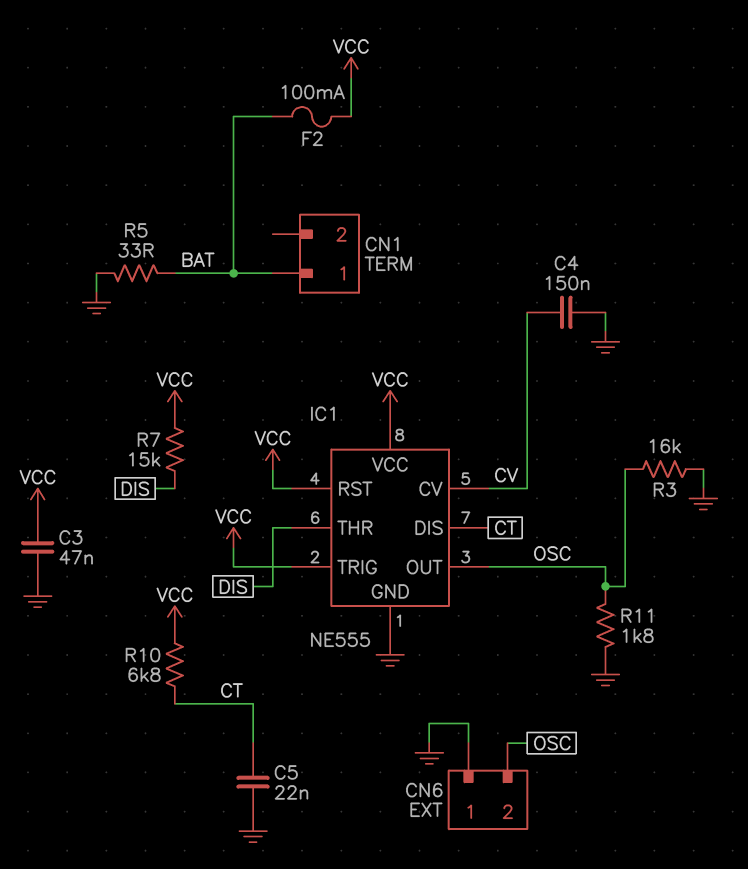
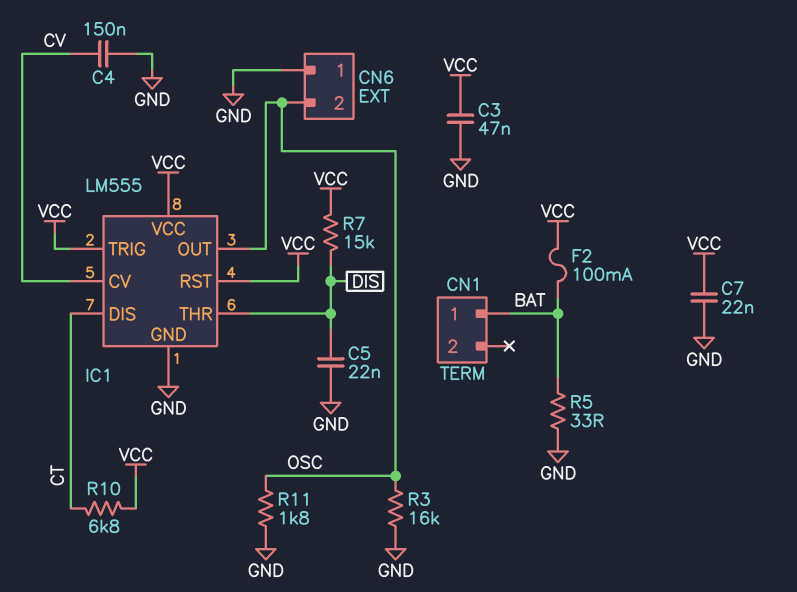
C5: 22nF (CT, GND) -> 22nF (DIS, GND)
C7: none -> 22nF (GND, VCC)
IC1: NE555 -> LM555

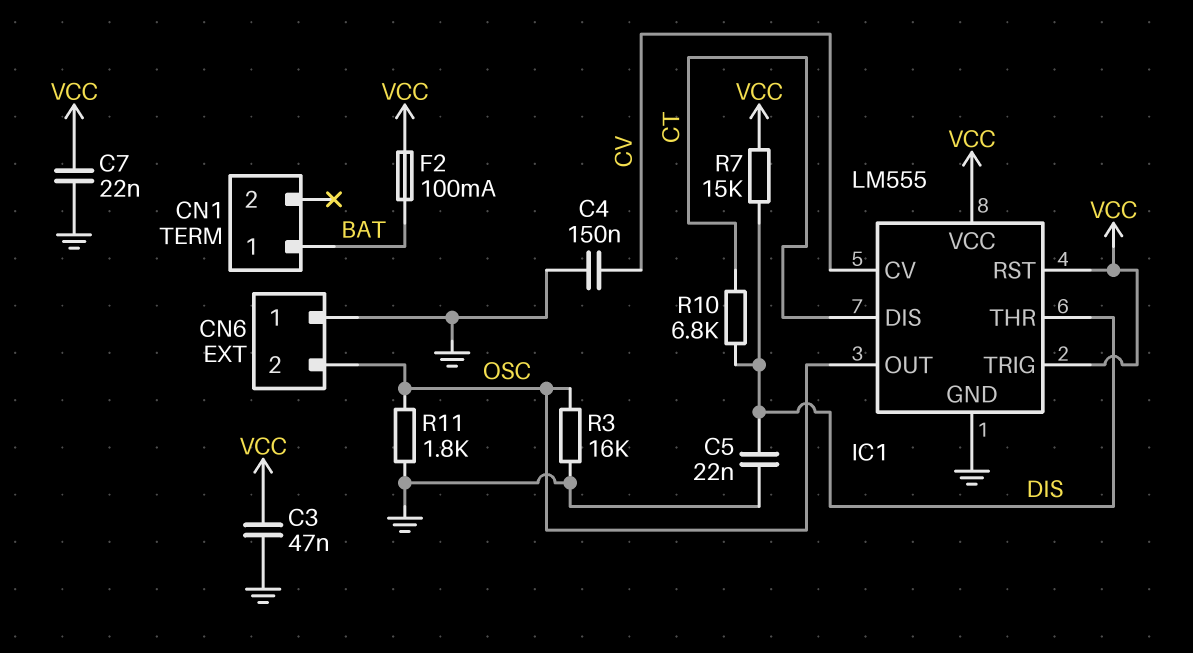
R5: 33 (BAT, GND) -> none
R10: 6.8k (CT, VCC) -> 6.8k (CT, DIS)

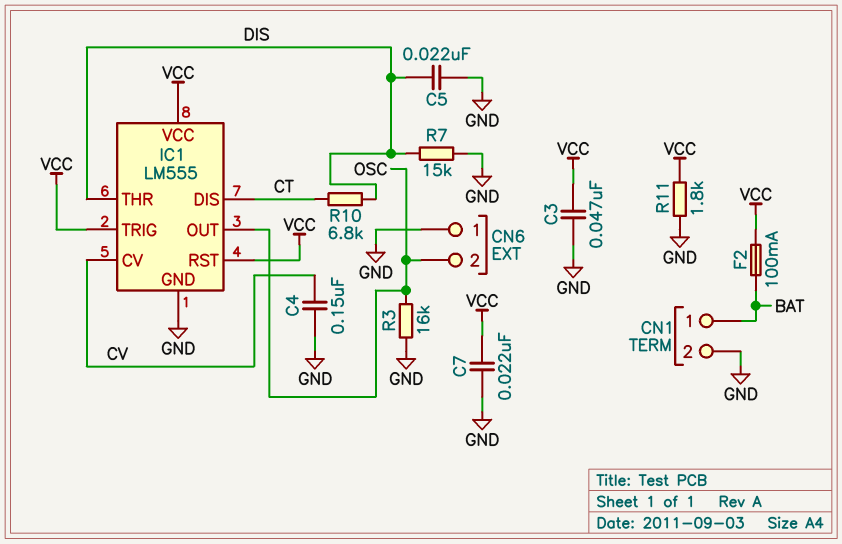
CN1 pin 2: none -> GND
R7: 15k (DIS, VCC) -> 15k (DIS, GND)
R11: 1.8k (GND, OSC) -> 1.8k (GND, VCC)

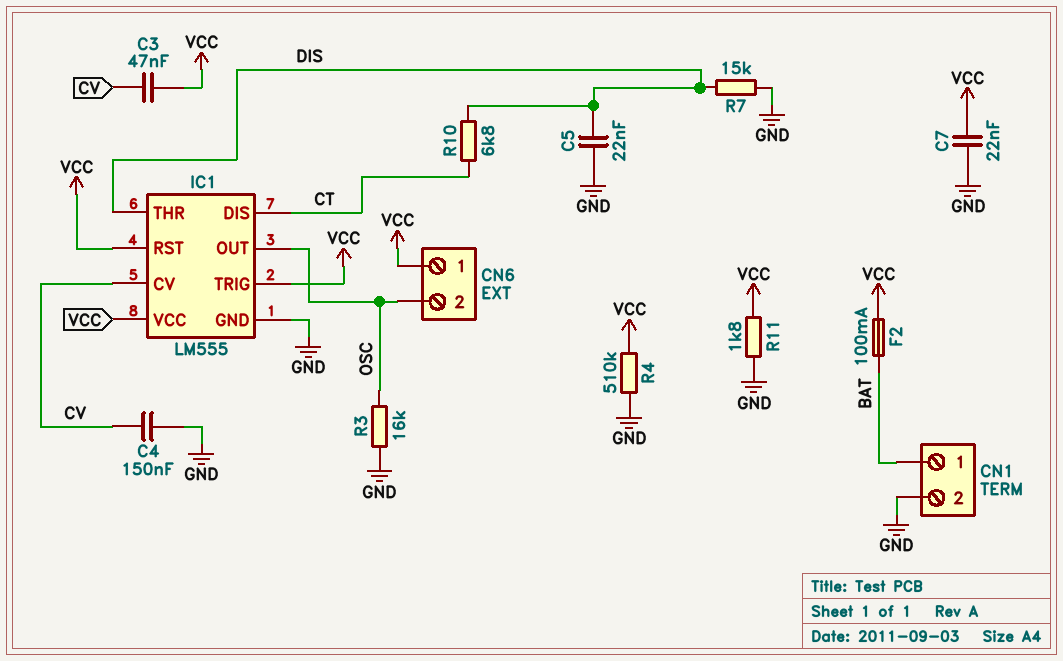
C3: 47nF (GND, VCC) -> 47nF (CV, VCC)
CN6 pin 1: GND -> VCC
R4: none -> 510k (GND, VCC)

